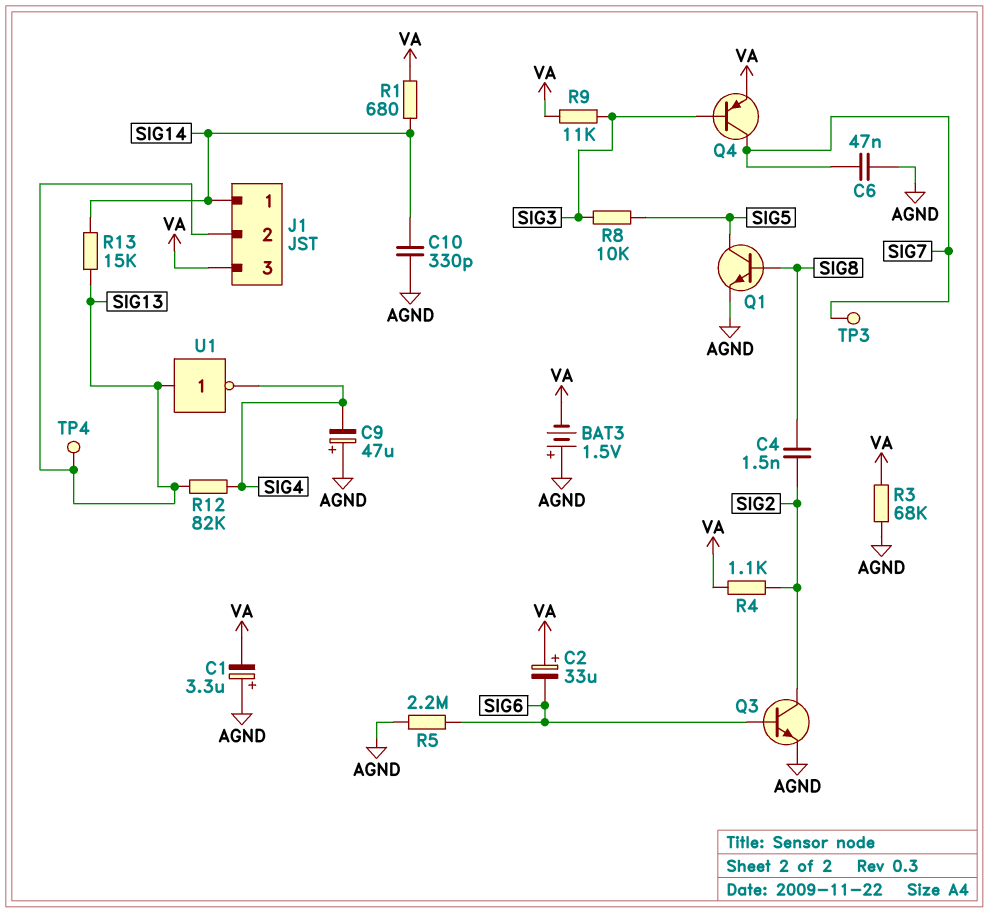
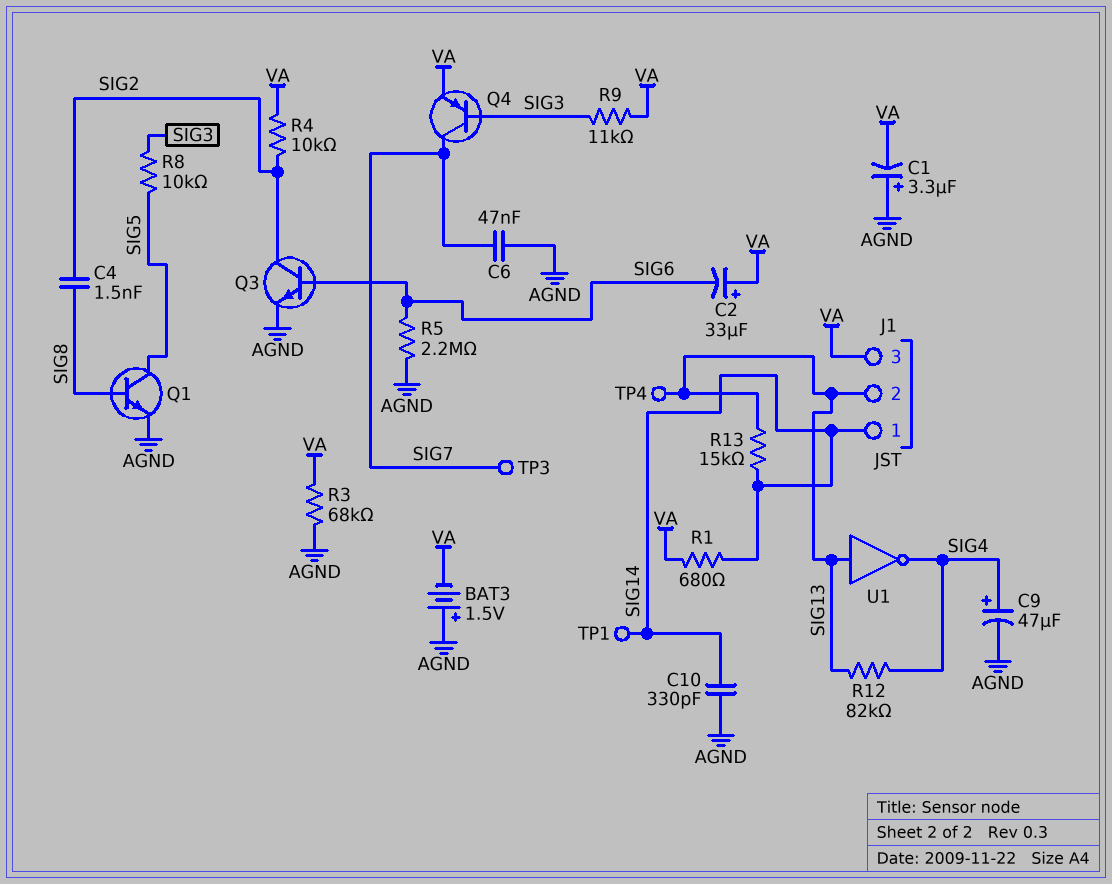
C9: 47uF (plus AGND, minus SIG4) -> 47uF (plus SIG4, minus AGND)
R4: 1.1k (SIG2, VA) -> 10k (SIG2, VA)
TP1: none -> test point (SIG14)

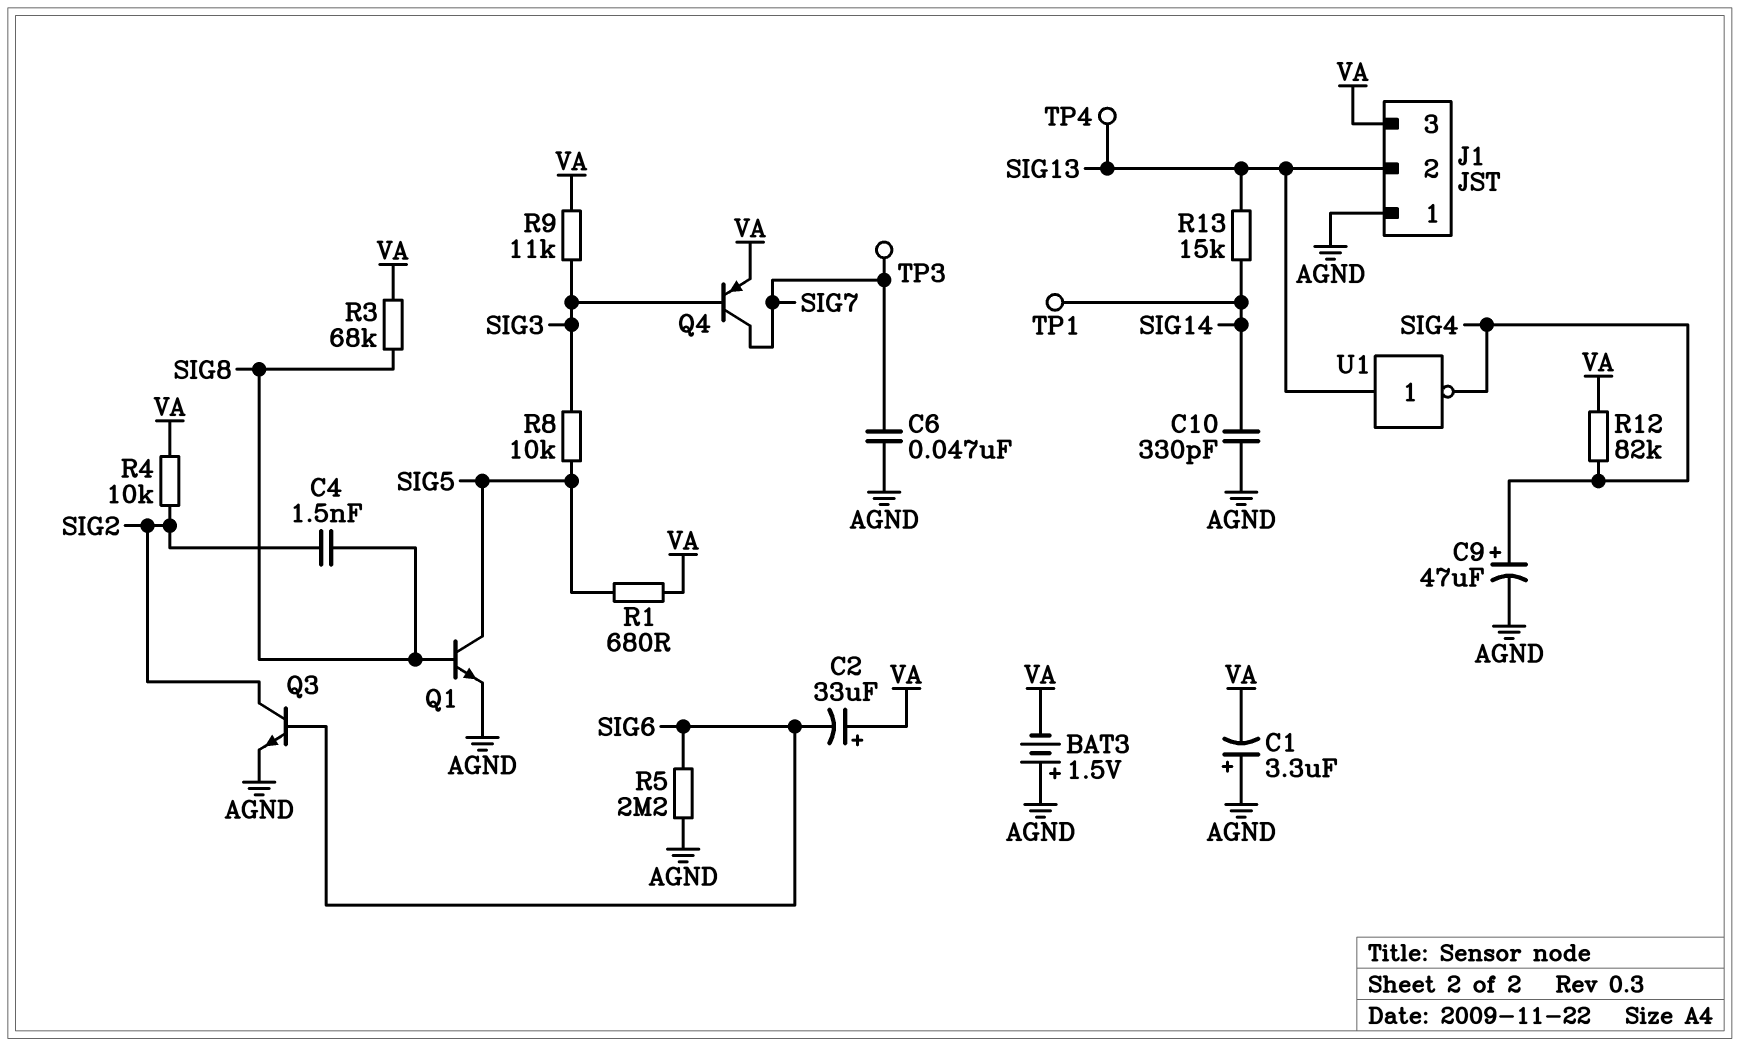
J1 pin 1: SIG14 -> AGND
R1: 680 (SIG14, VA) -> 680 (SIG5, VA)
R3: 68k (AGND, VA) -> 68k (SIG8, VA)
R12: 82k (SIG4, SIG13) -> 82k (SIG4, VA)

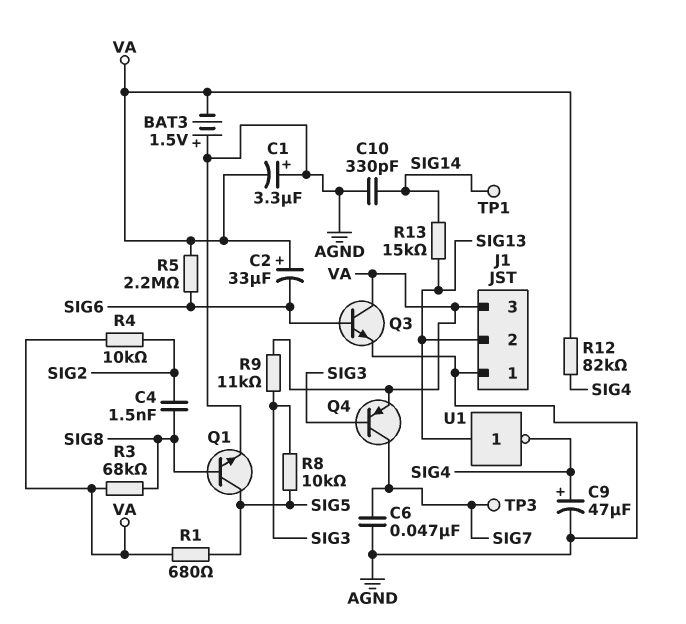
Q3: NPN (B SIG6, C SIG2, E AGND) -> NPN (B SIG6, C VA, E AGND)
R5: 2.2M (AGND, SIG6) -> 2.2M (SIG6, VA)
TP4: test point (SIG13) -> none

